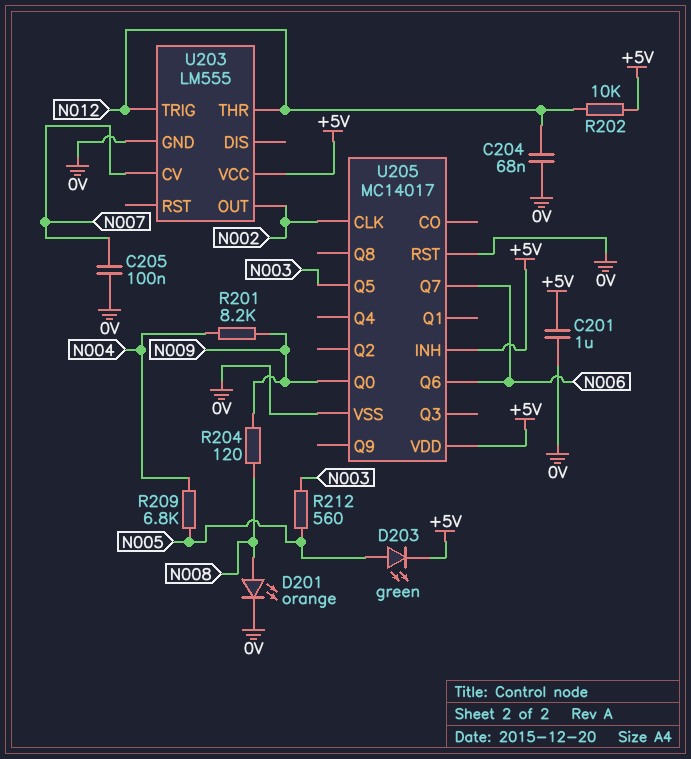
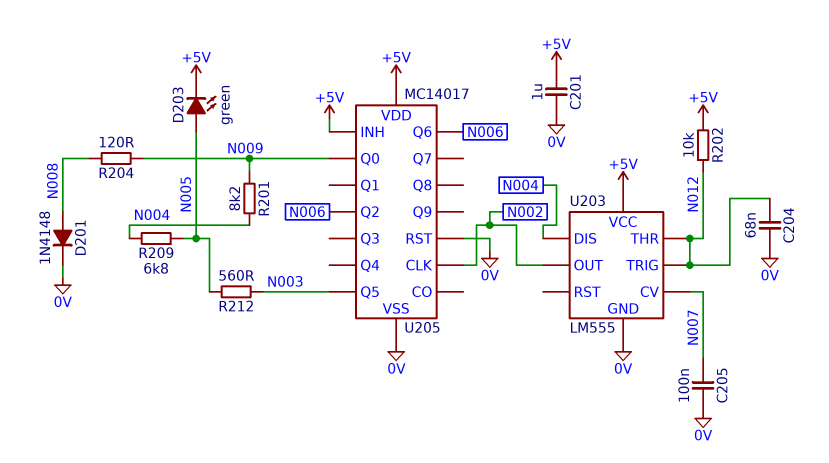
D201: LED orange (A N008, K 0V) -> diode 1N4148 (A N008, K 0V)
U203 pin DIS: none -> N004
U205 pin Q2: none -> N006
U205 pin Q7: N006 -> none

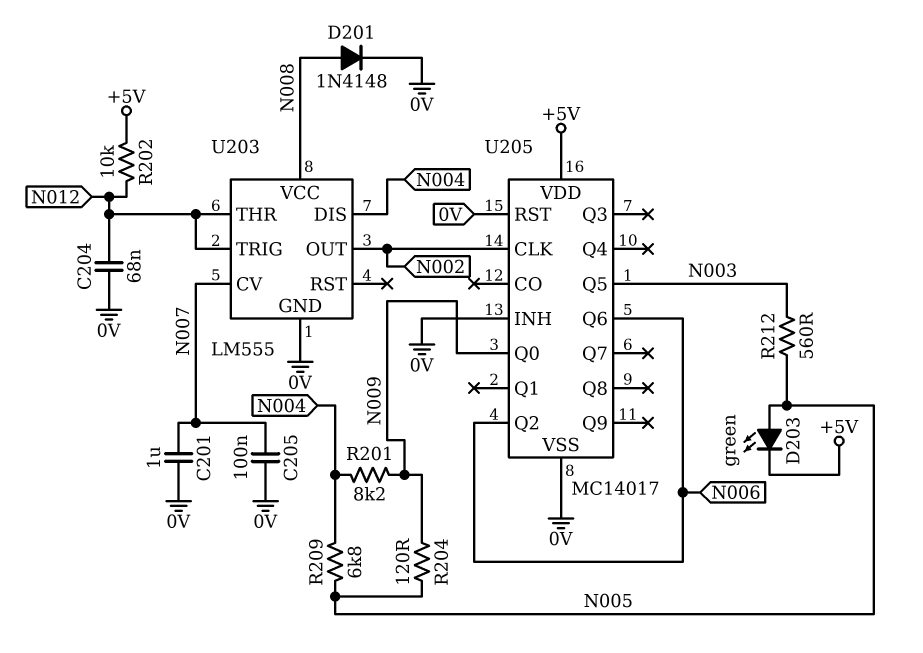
C201: 1uF (+5V, 0V) -> 1uF (0V, N007)
R204: 120 (N008, N009) -> 120 (N005, N009)
U203 pin VCC: +5V -> N008
U205 pin INH: +5V -> 0V

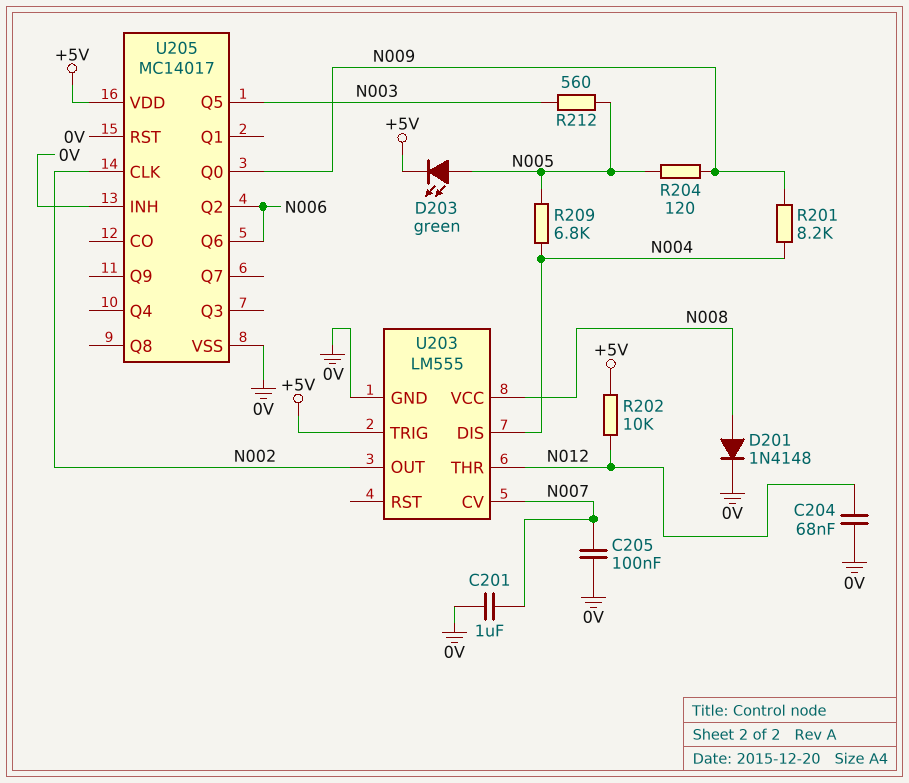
U203 pin TRIG: N012 -> +5V

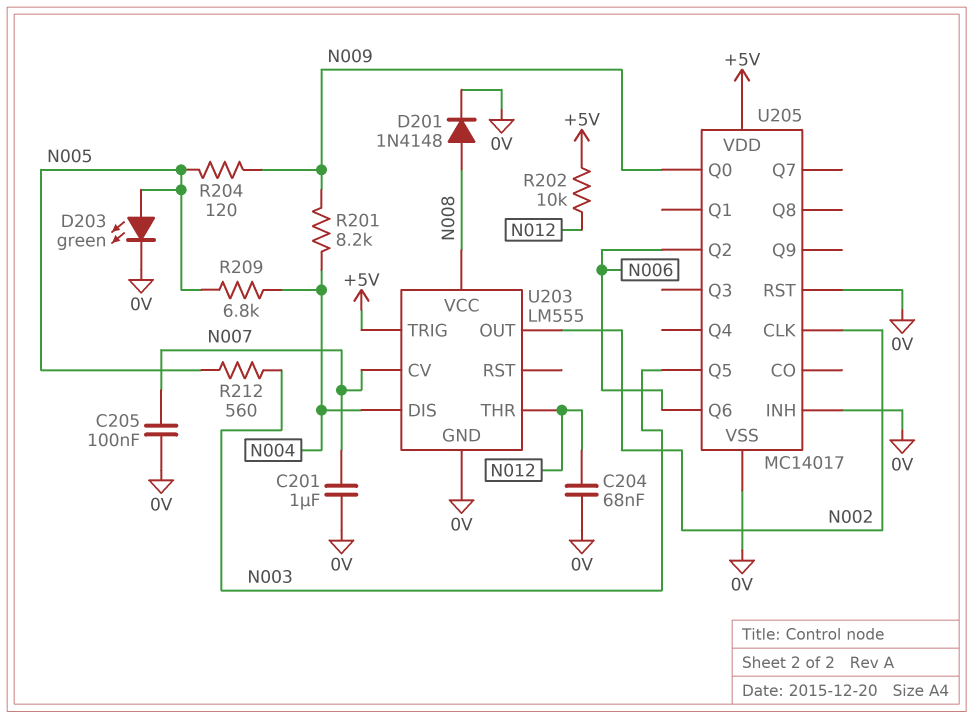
D203: LED green (A N005, K +5V) -> LED green (A N005, K 0V)

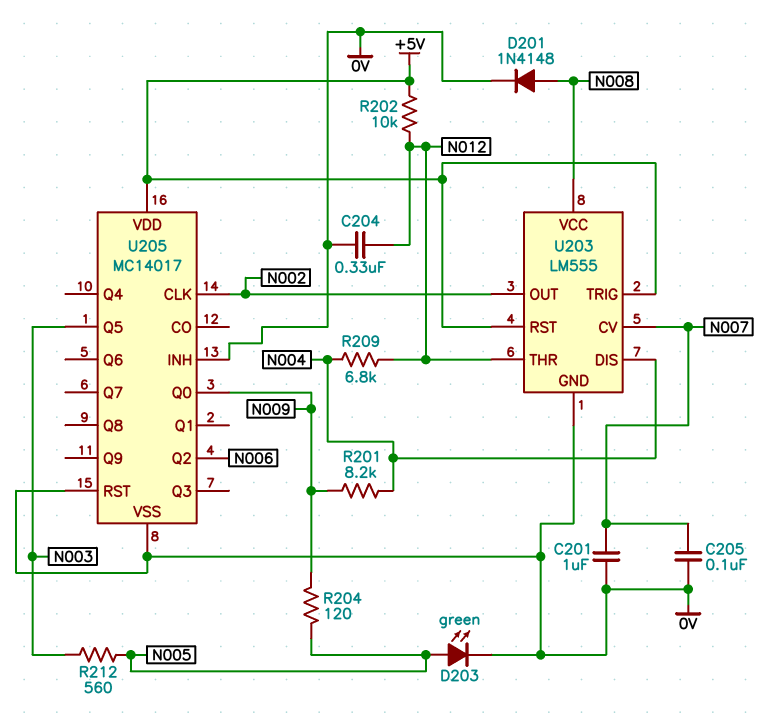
C204: 68nF (0V, N012) -> 330nF (0V, N012)
R209: 6.8k (N004, N005) -> 6.8k (N004, N012)
U203 pin RST: none -> +5V
U205 pin Q6: N006 -> none

